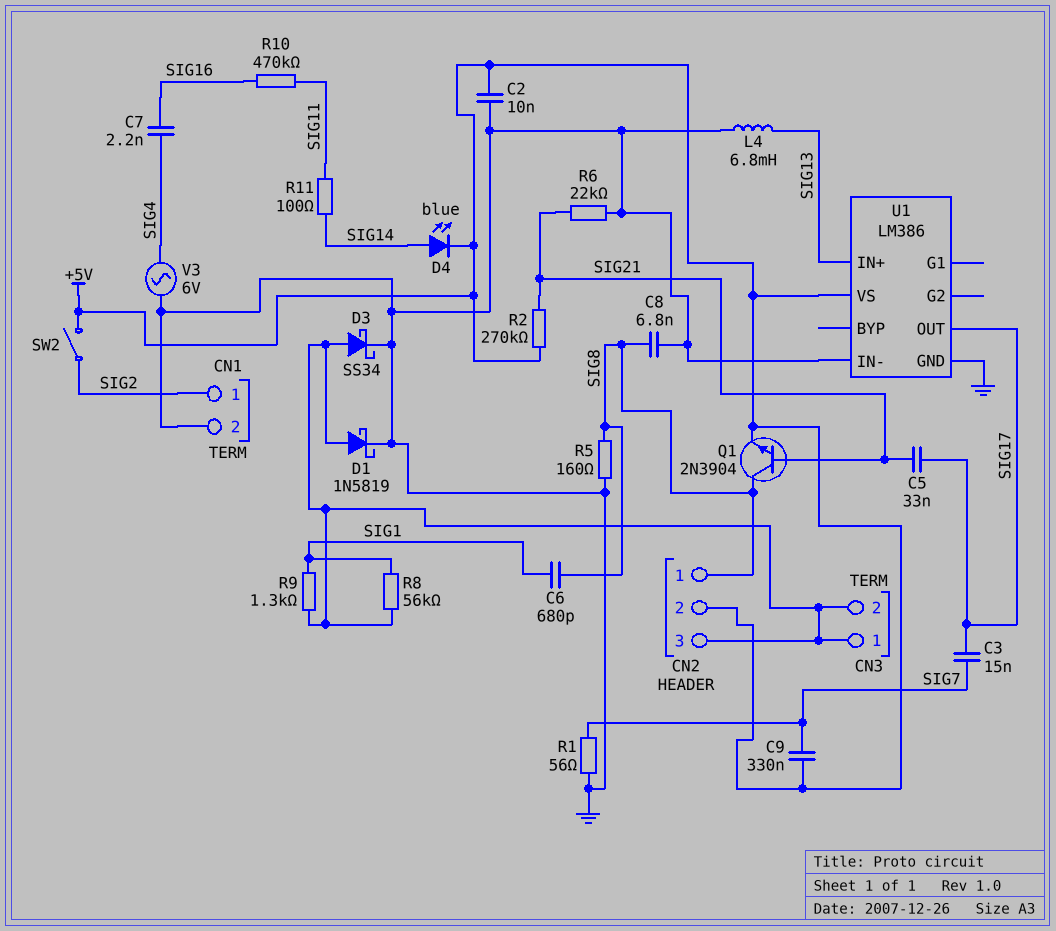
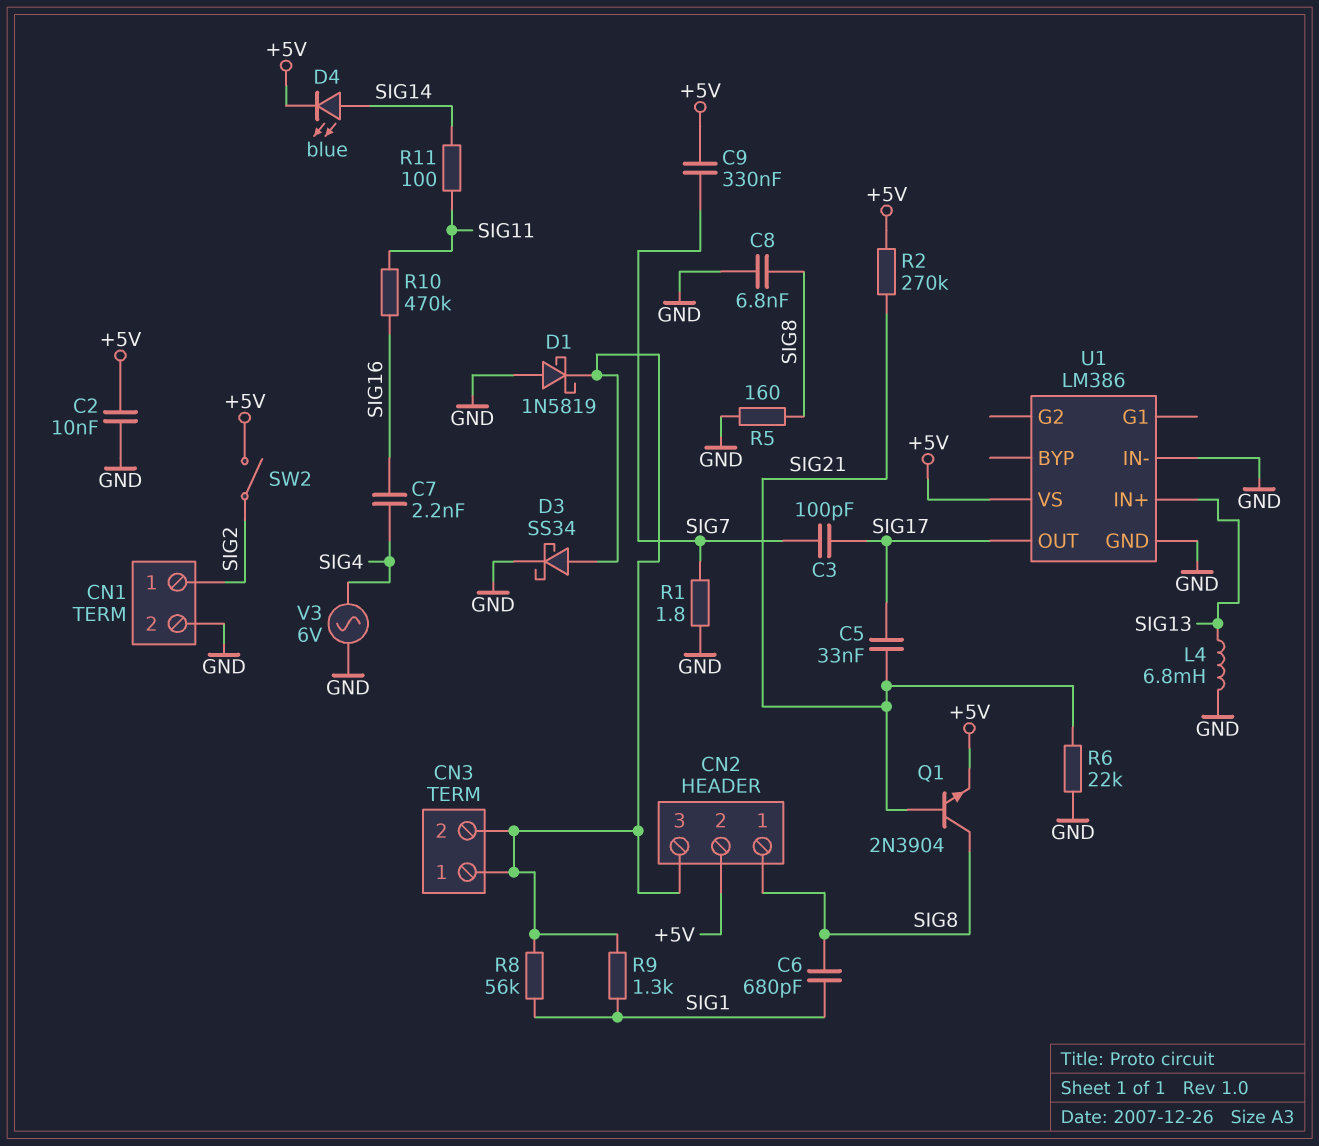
C3: 15nF (SIG7, SIG17) -> 100pF (SIG7, SIG17)
D1: schottky 1N5819 (A CN2/3, K GND) -> schottky 1N5819 (A GND, K CN2/3)
R1: 56 (GND, SIG7) -> 1.8 (GND, SIG7)

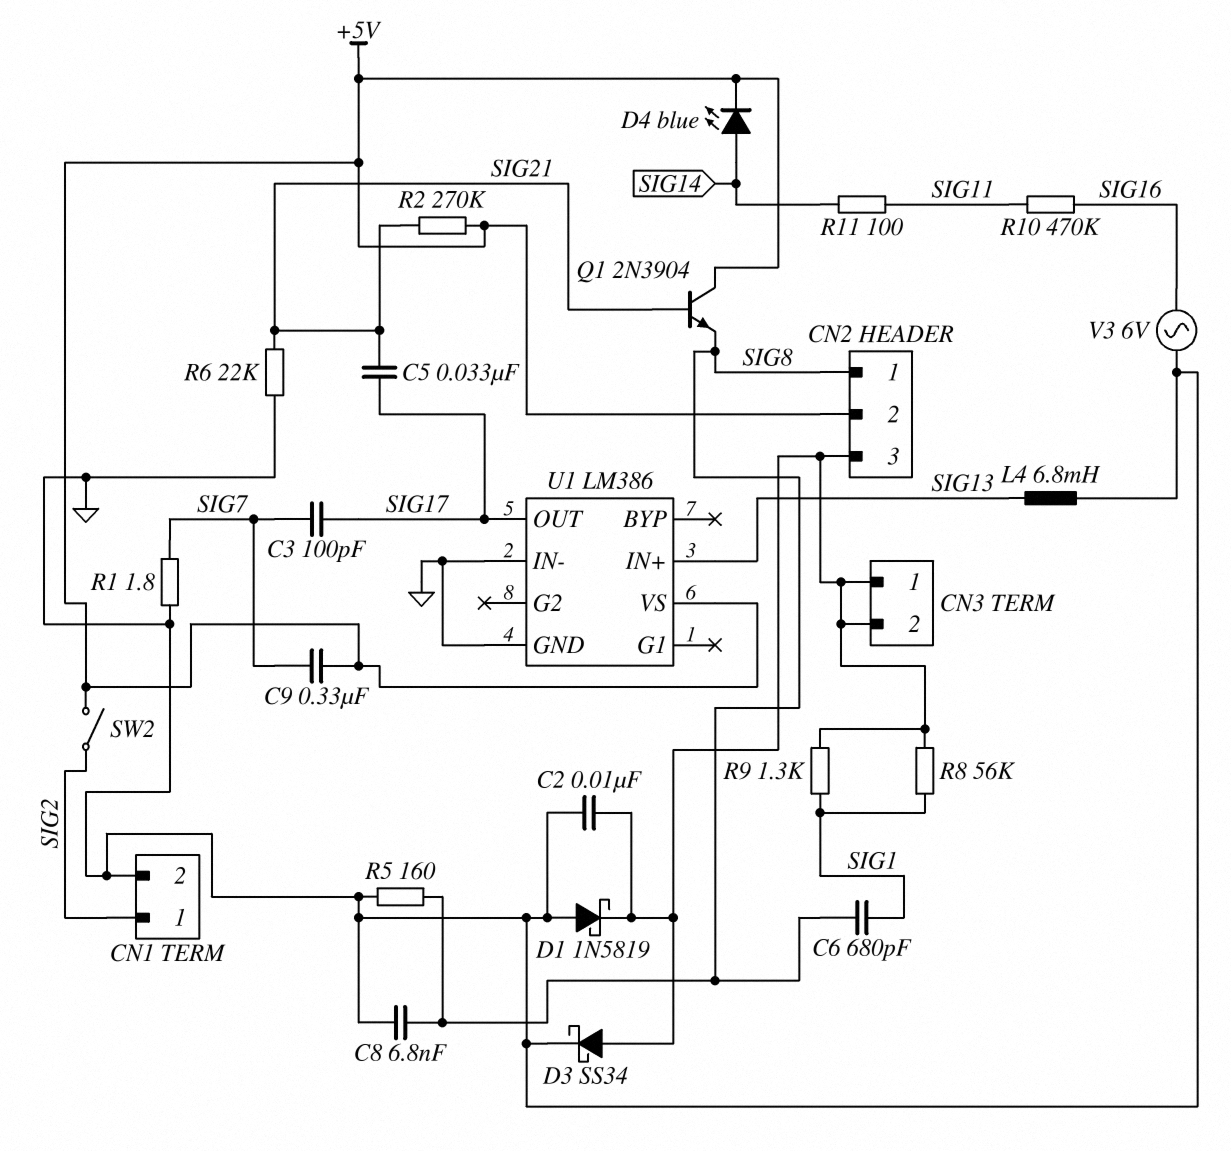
C2: 10nF (+5V, GND) -> 10nF (CN2/3, GND)
C7: 2.2nF (SIG4, SIG16) -> none
Q1: NPN 2N3904 (B SIG21, C SIG8, E +5V) -> NPN 2N3904 (B SIG21, C +5V, E SIG8)
V3: AC 6V (GND, SIG4) -> AC 6V (GND, SIG16)

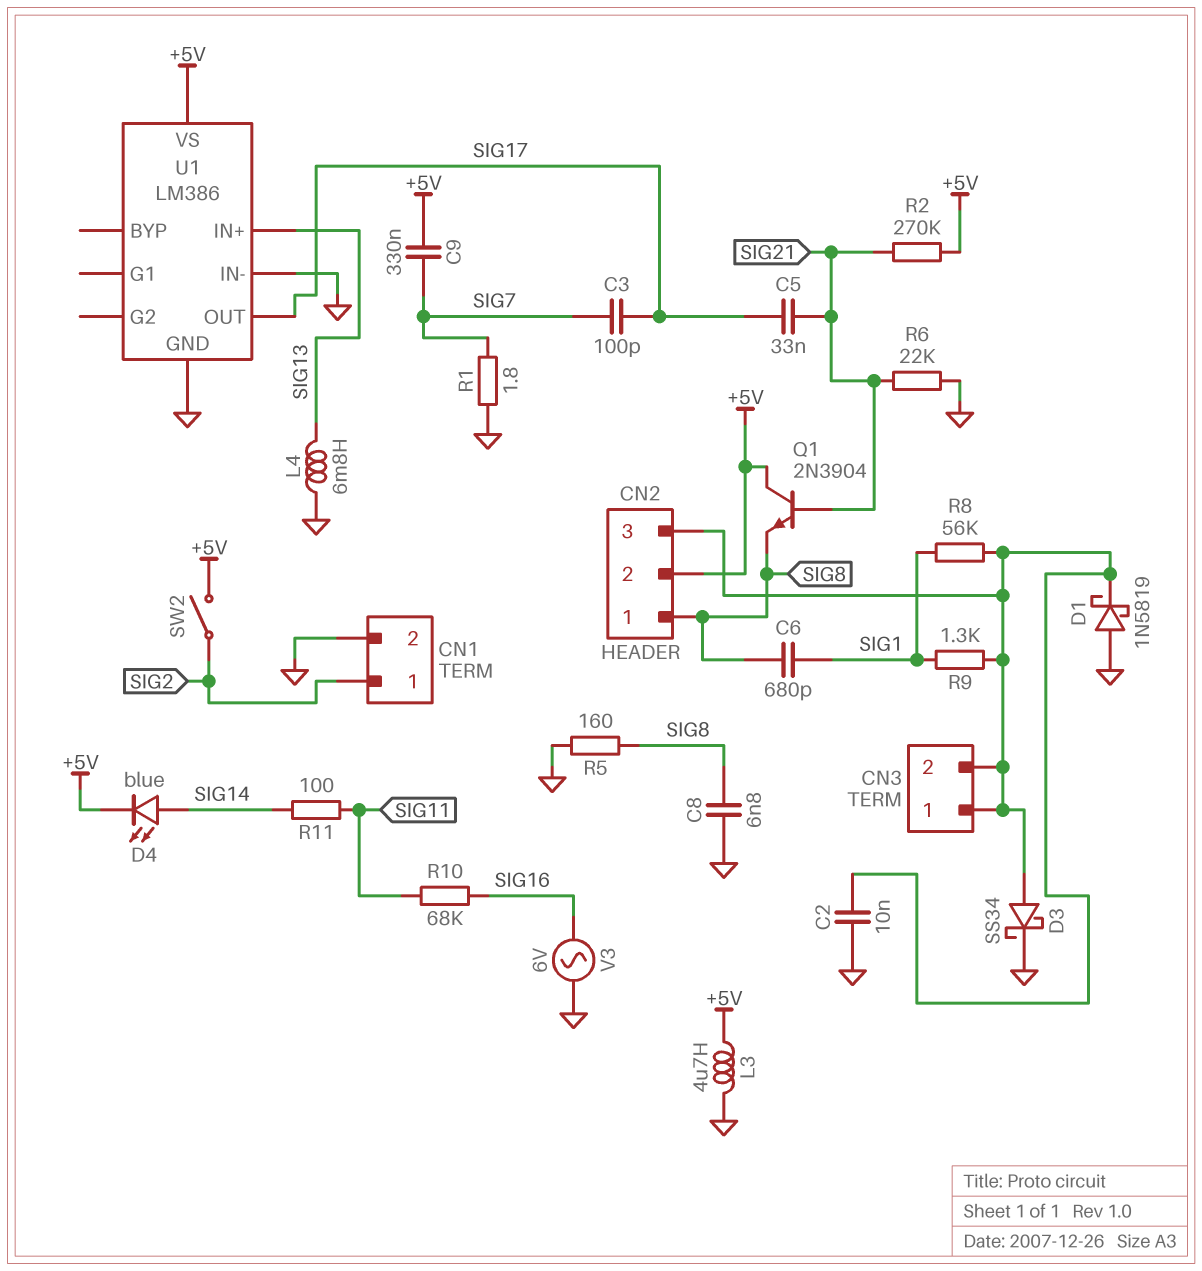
L3: none -> 4.7uH (+5V, GND)
R10: 470k (SIG11, SIG16) -> 68k (SIG11, SIG16)

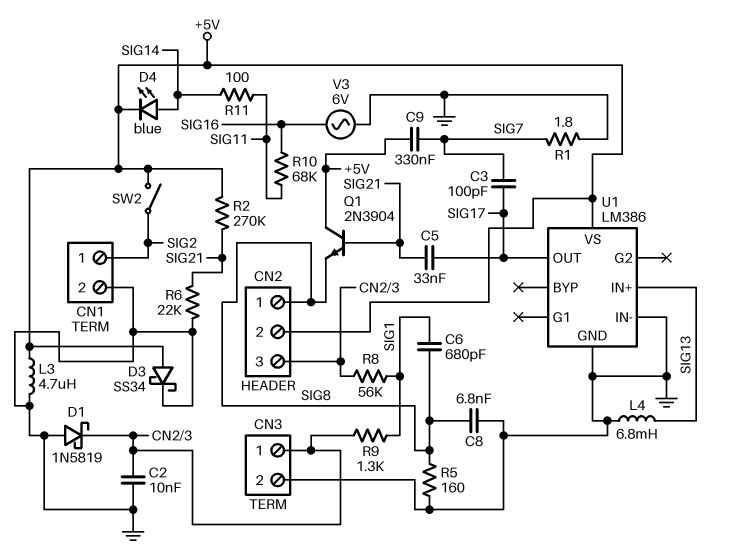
CN3 pin 2: CN2/3 -> GND
D3: schottky SS34 (A CN2/3, K GND) -> schottky SS34 (A +5V, K GND)

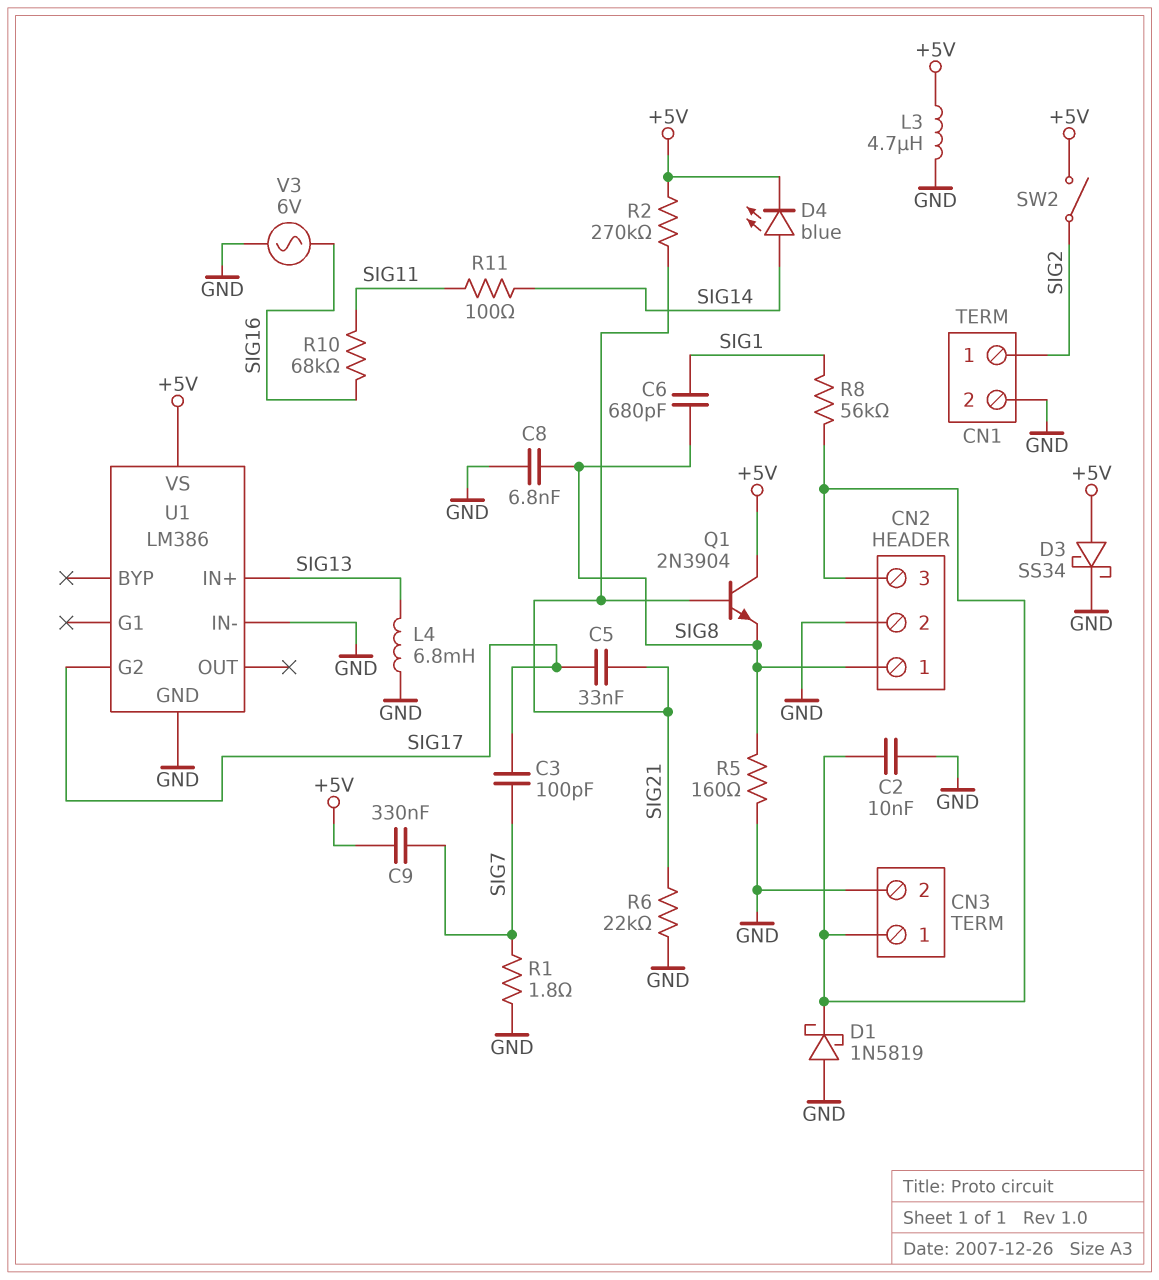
CN2 pin 2: +5V -> GND
R9: 1.3k (CN2/3, SIG1) -> none
U1 pin G2: none -> SIG17
U1 pin OUT: SIG17 -> none

